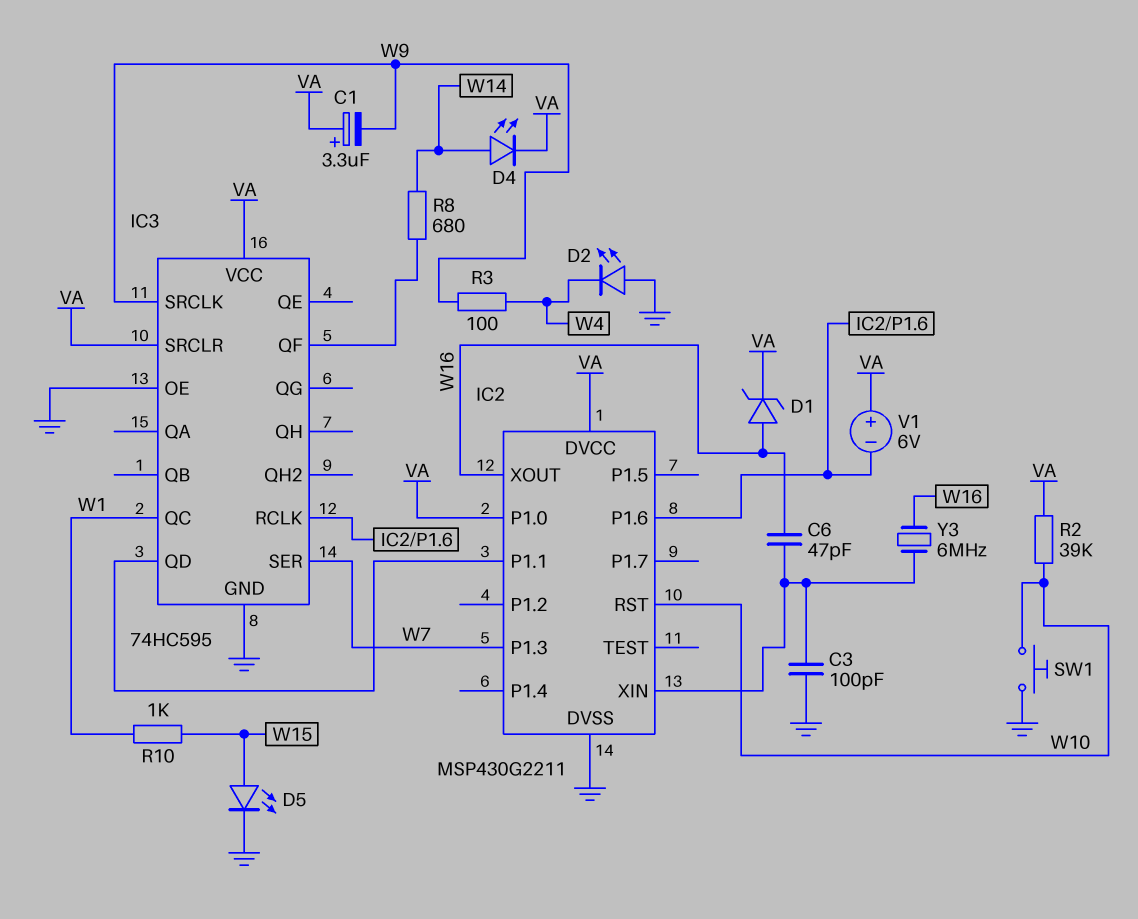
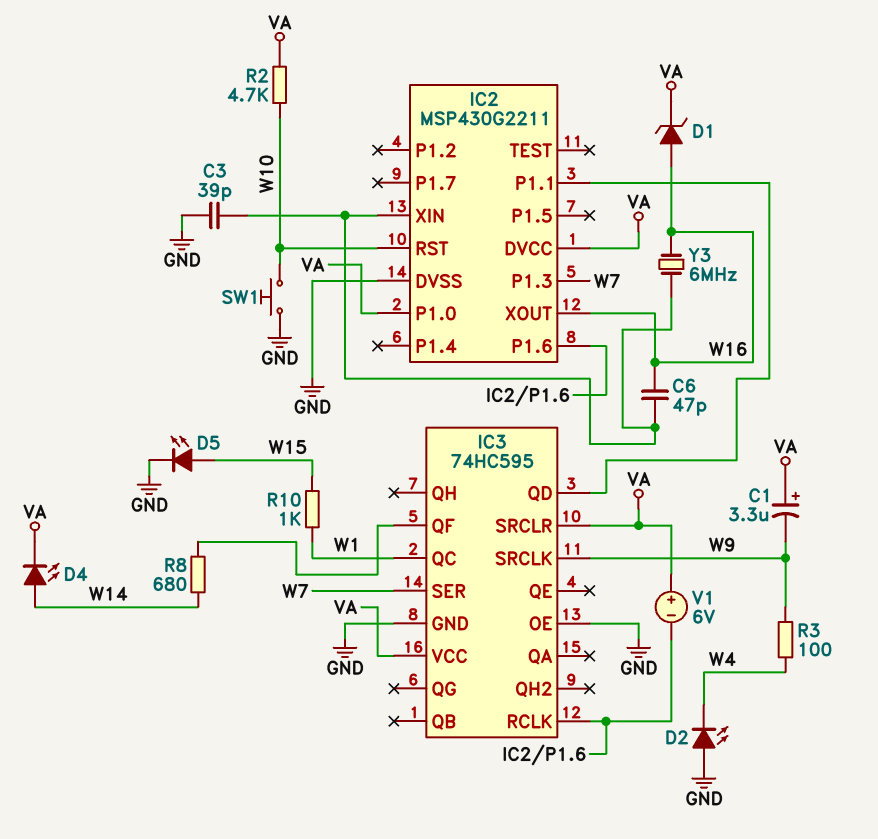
C3: 100pF (GND, IC2/XIN) -> 39pF (GND, IC2/XIN)
R2: 39k (VA, W10) -> 4.7k (VA, W10)

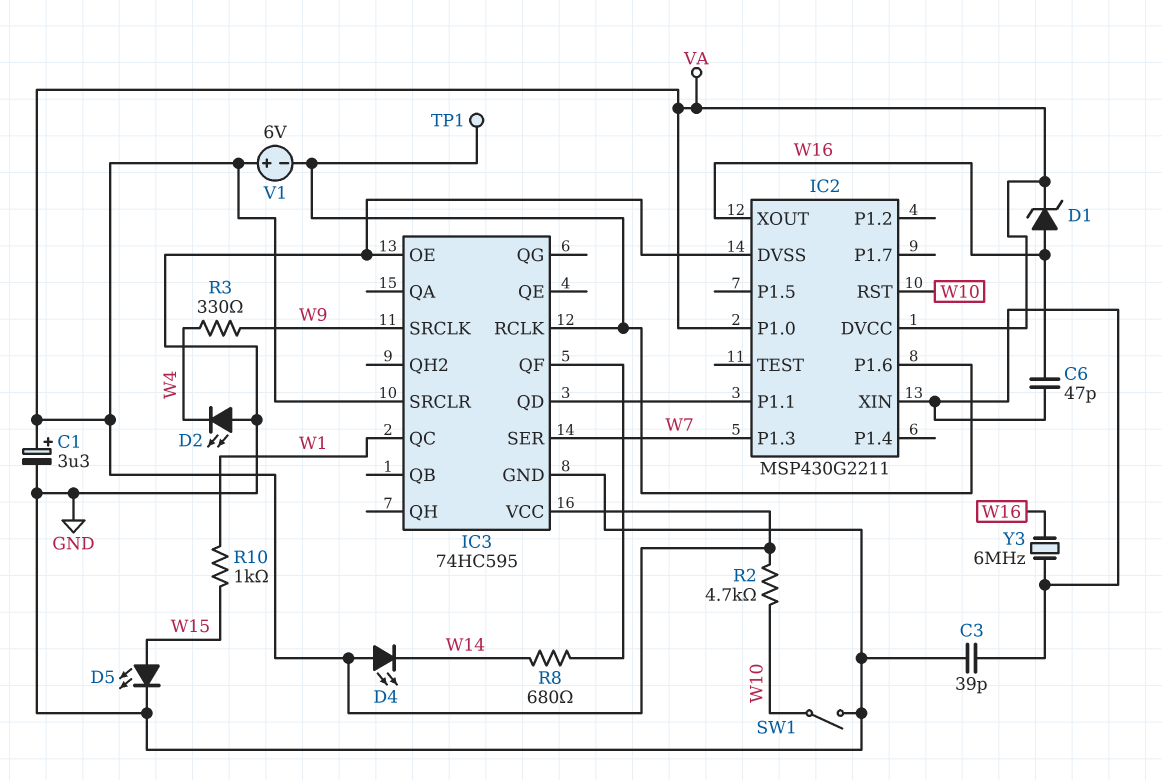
C1: 3.3uF (plus VA, minus W9) -> 3.3uF (plus VA, minus GND)
D4: LED (A W14, K VA) -> LED (A VA, K W14)
R3: 100 (W4, W9) -> 330 (W4, W9)
SW1: button (GND, W10) -> switch (GND, W10)
TP1: none -> test point (IC2/P1.6)

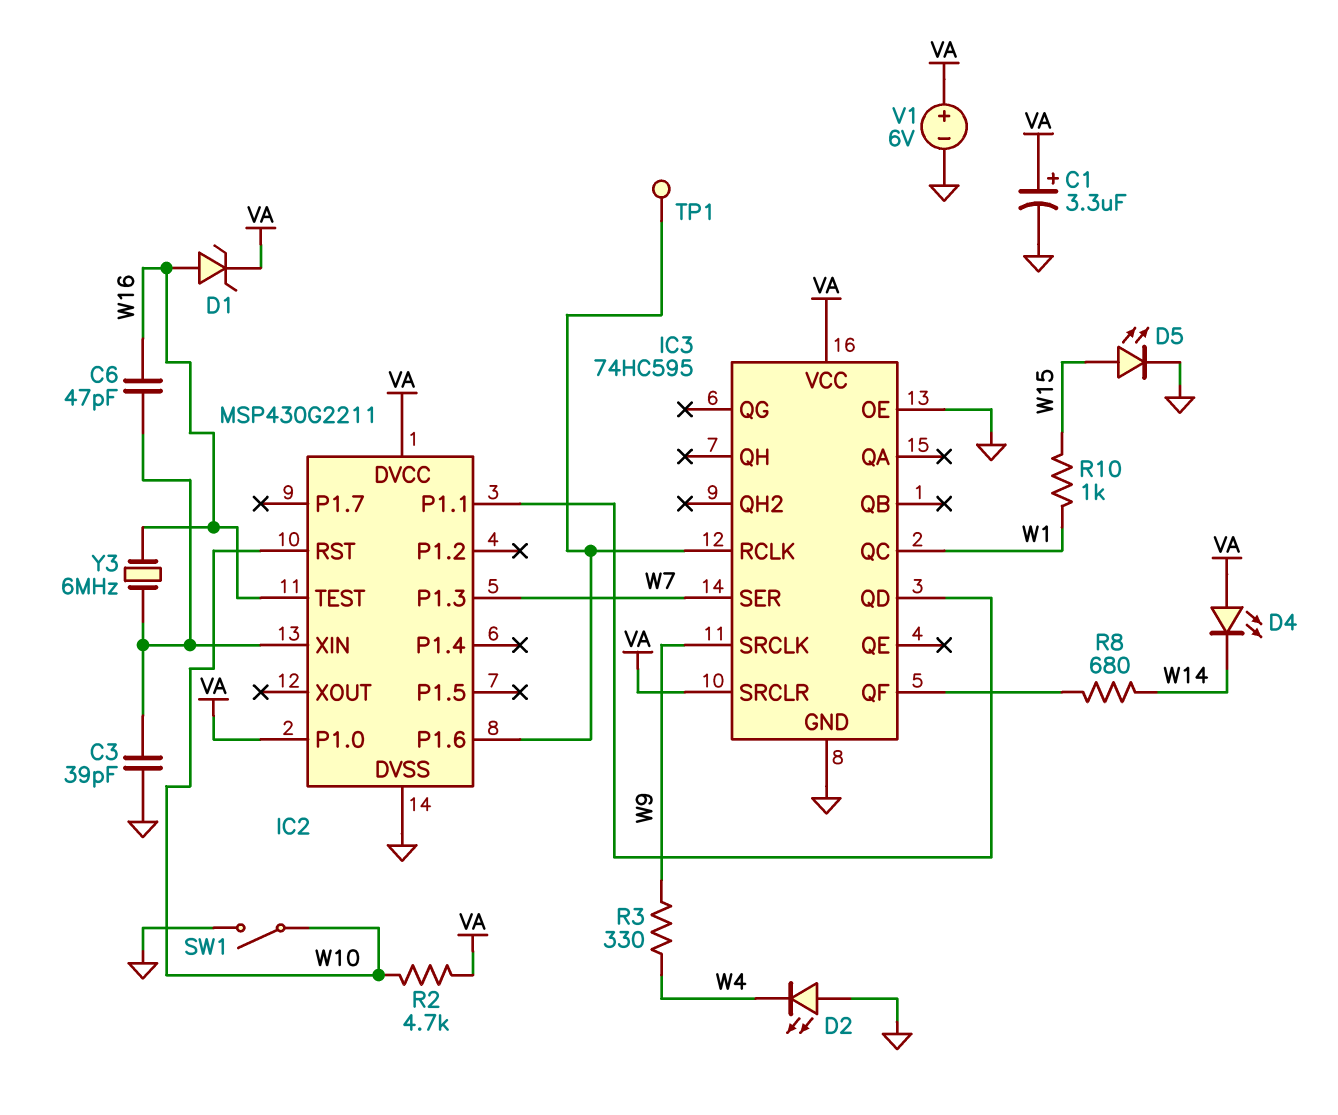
IC2 pin TEST: none -> W16
IC2 pin XOUT: W16 -> none
V1: 6V (plus VA, minus IC2/P1.6) -> 6V (plus VA, minus GND)

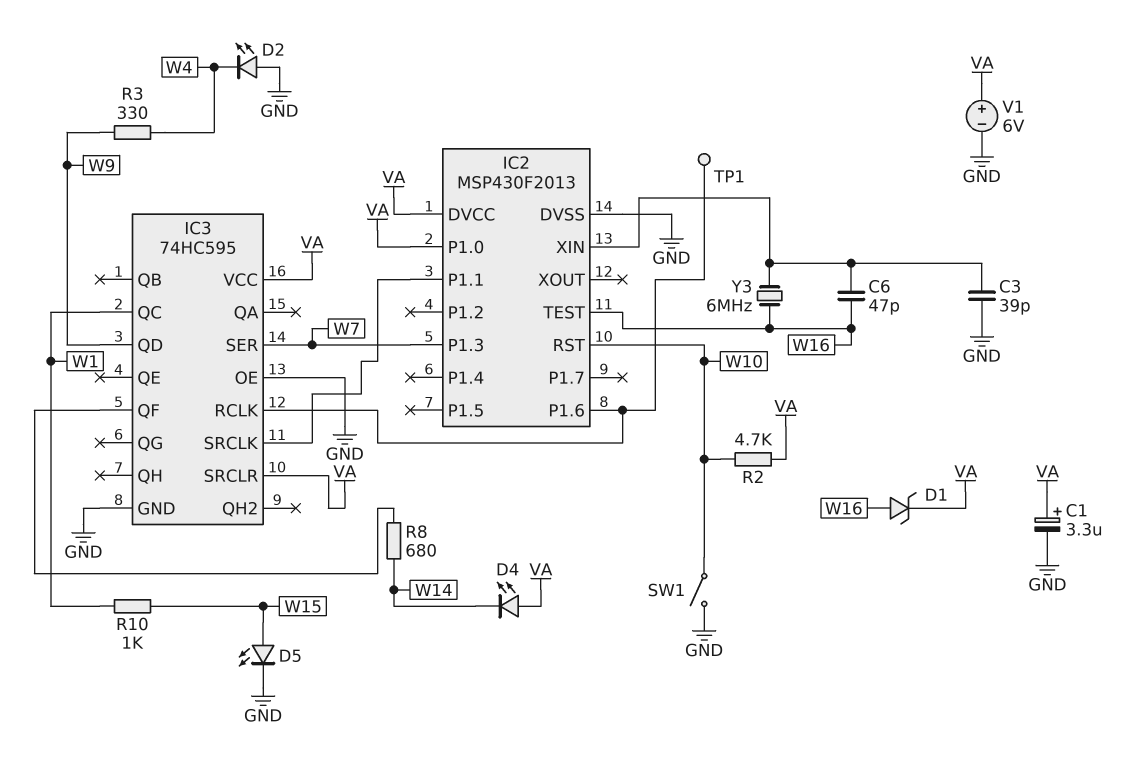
IC2: MSP430G2211 -> MSP430F2013
IC3 pin QD: IC2/P1.1 -> W9
IC3 pin SRCLK: W9 -> IC2/P1.1

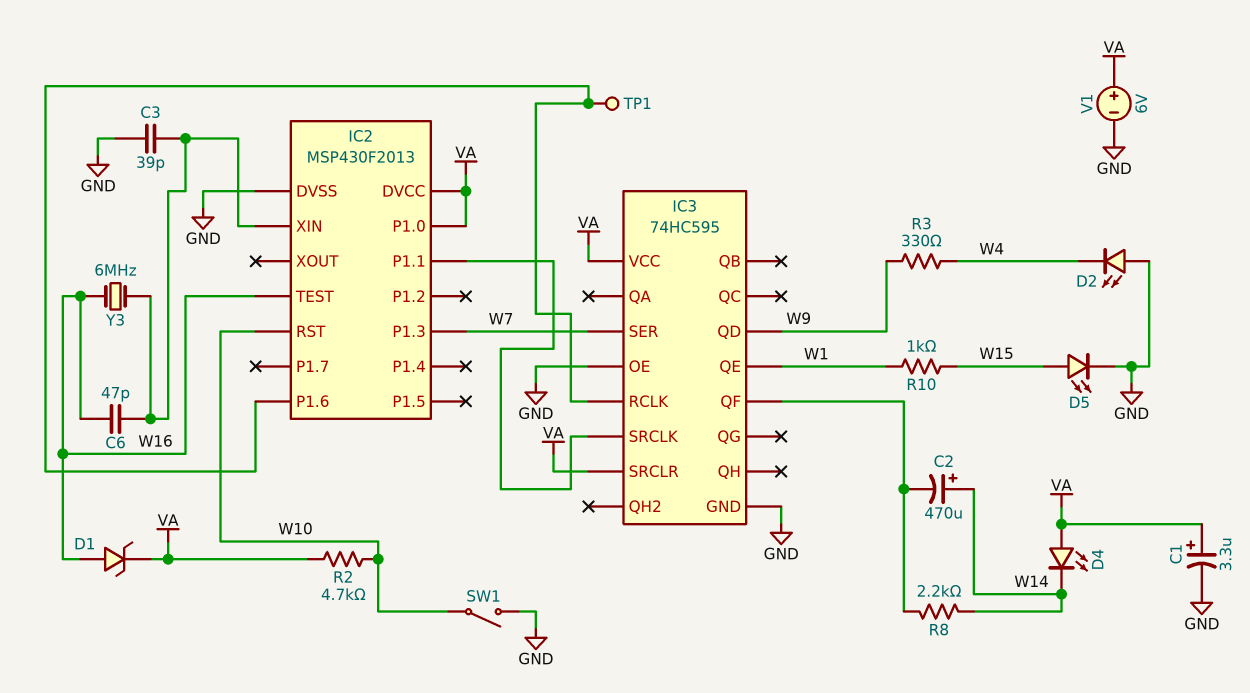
C2: none -> 470uF (plus W14, minus IC3/QF)
IC3 pin QC: W1 -> none
IC3 pin QE: none -> W1
R8: 680 (IC3/QF, W14) -> 2.2k (IC3/QF, W14)

